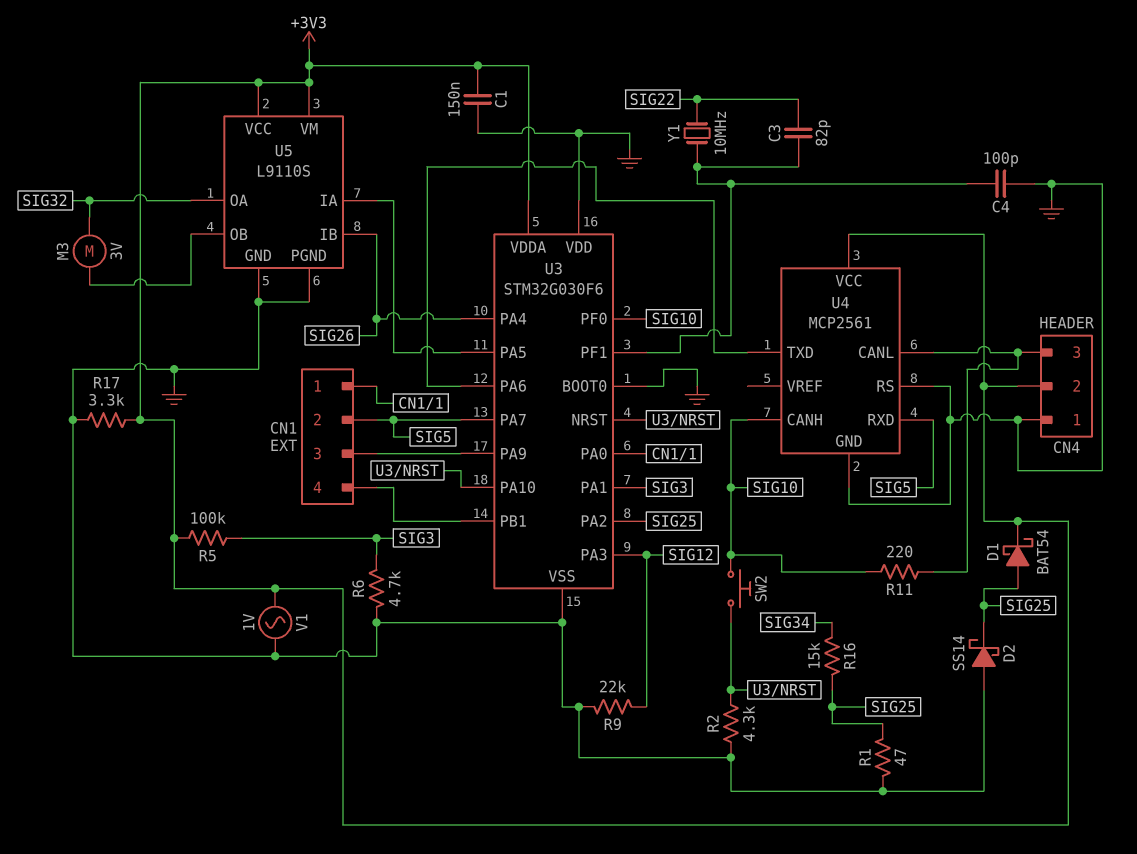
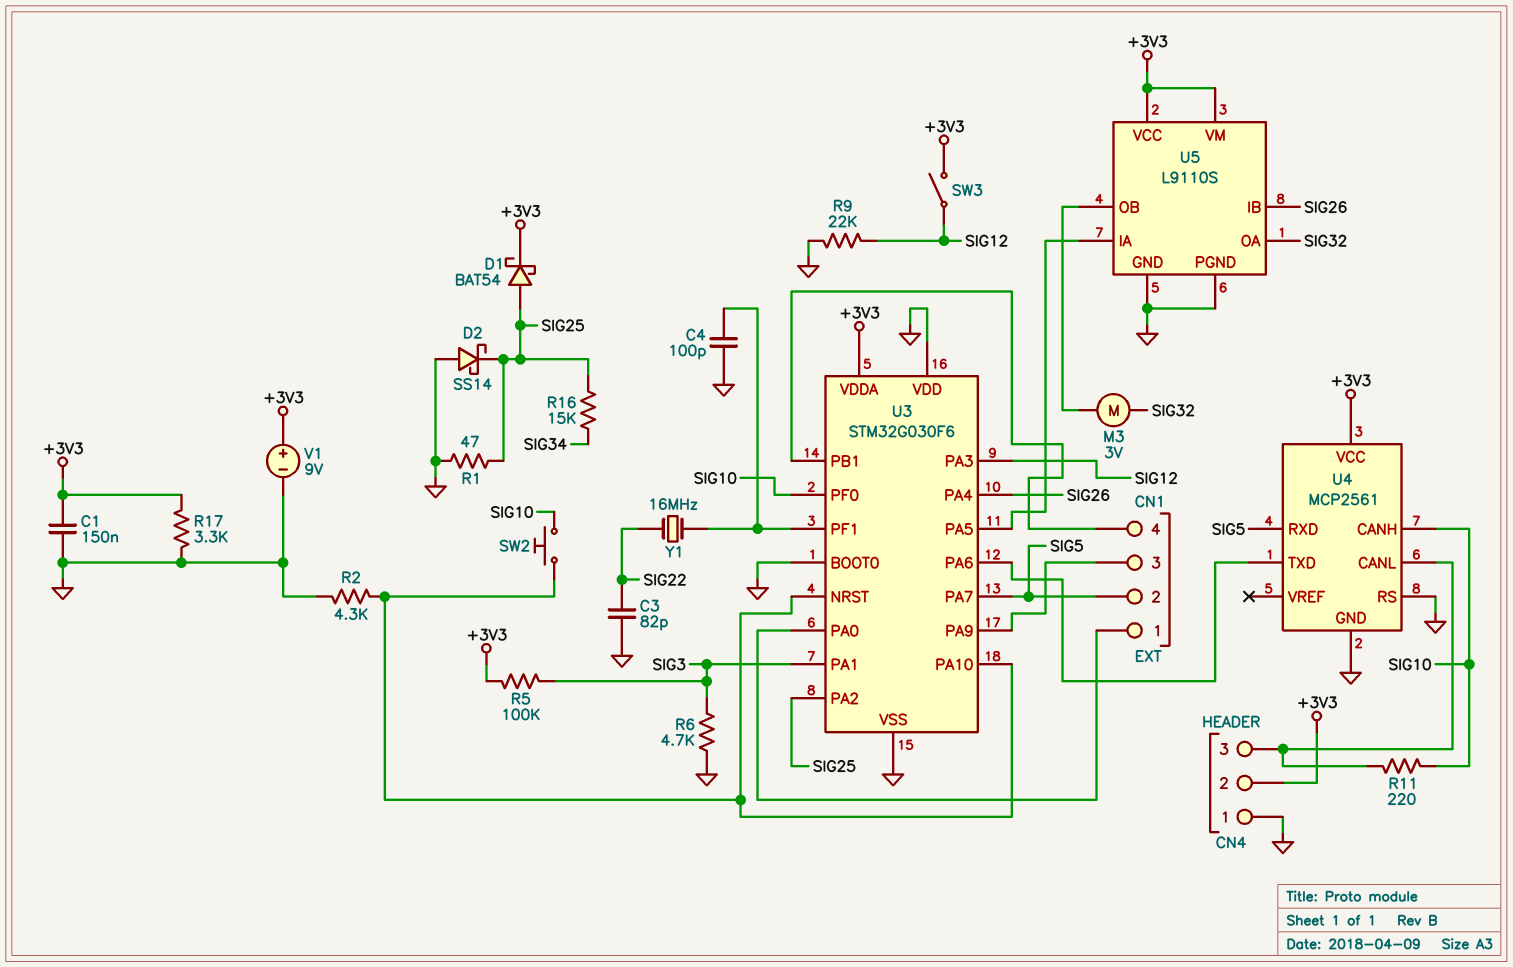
C3: 82pF (SIG22, U3/PF1) -> 82pF (GND, SIG22)
SW3: none -> switch (+3V3, SIG12)
V1: AC 1V (+3V3, GND) -> 9V (plus +3V3, minus GND)
Y1: 10MHz (SIG22, U3/PF1) -> 16MHz (SIG22, U3/PF1)

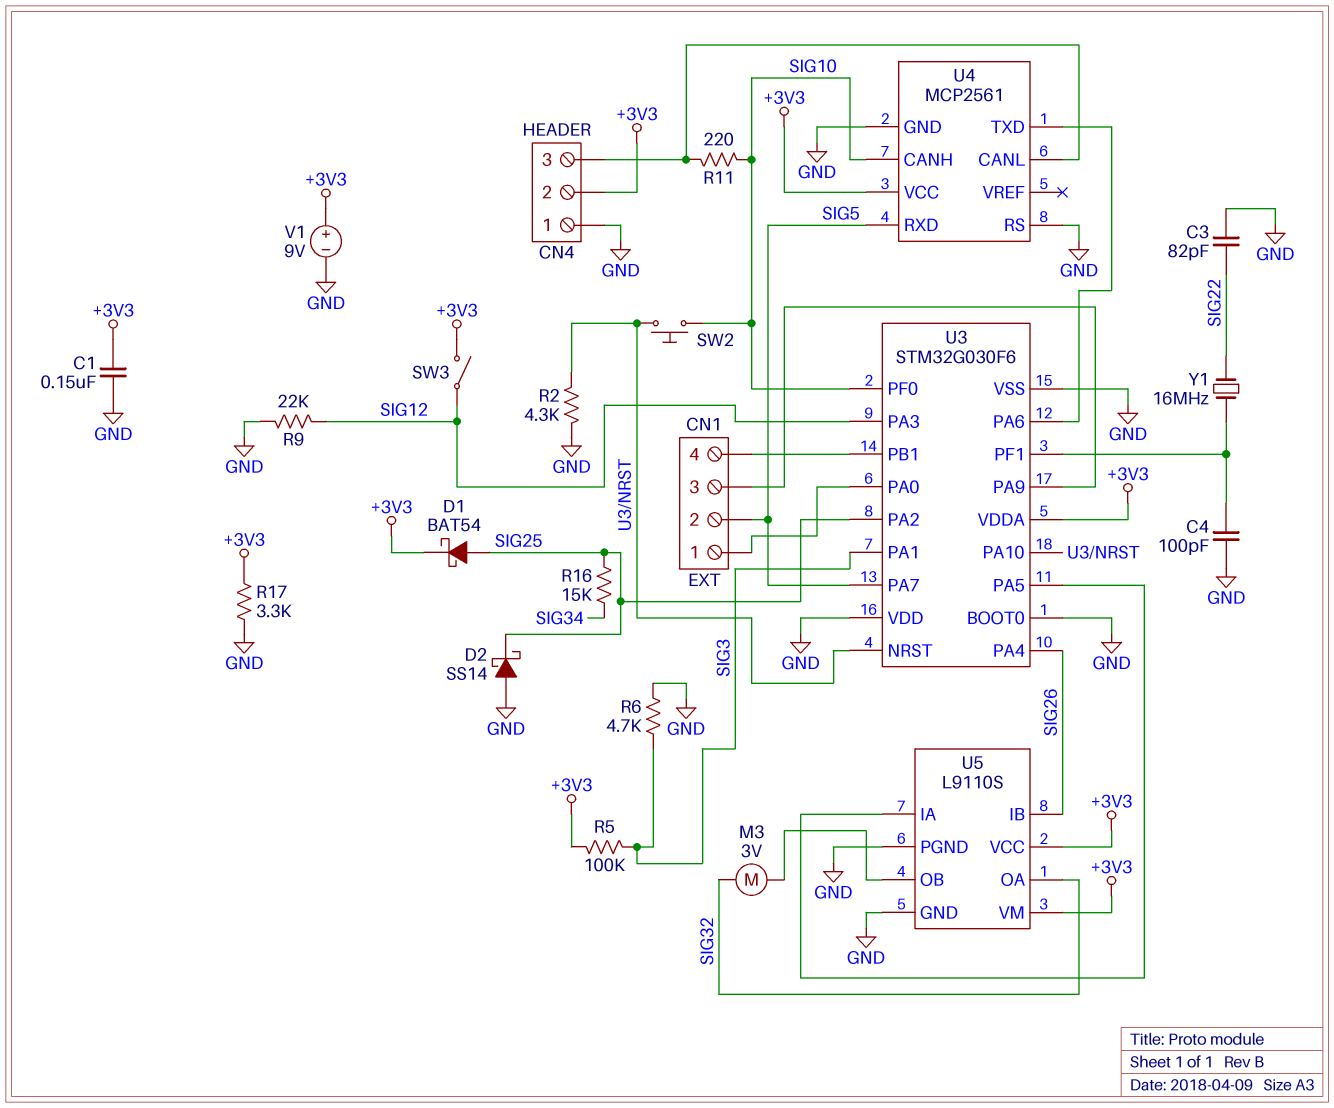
R1: 47 (GND, SIG25) -> none

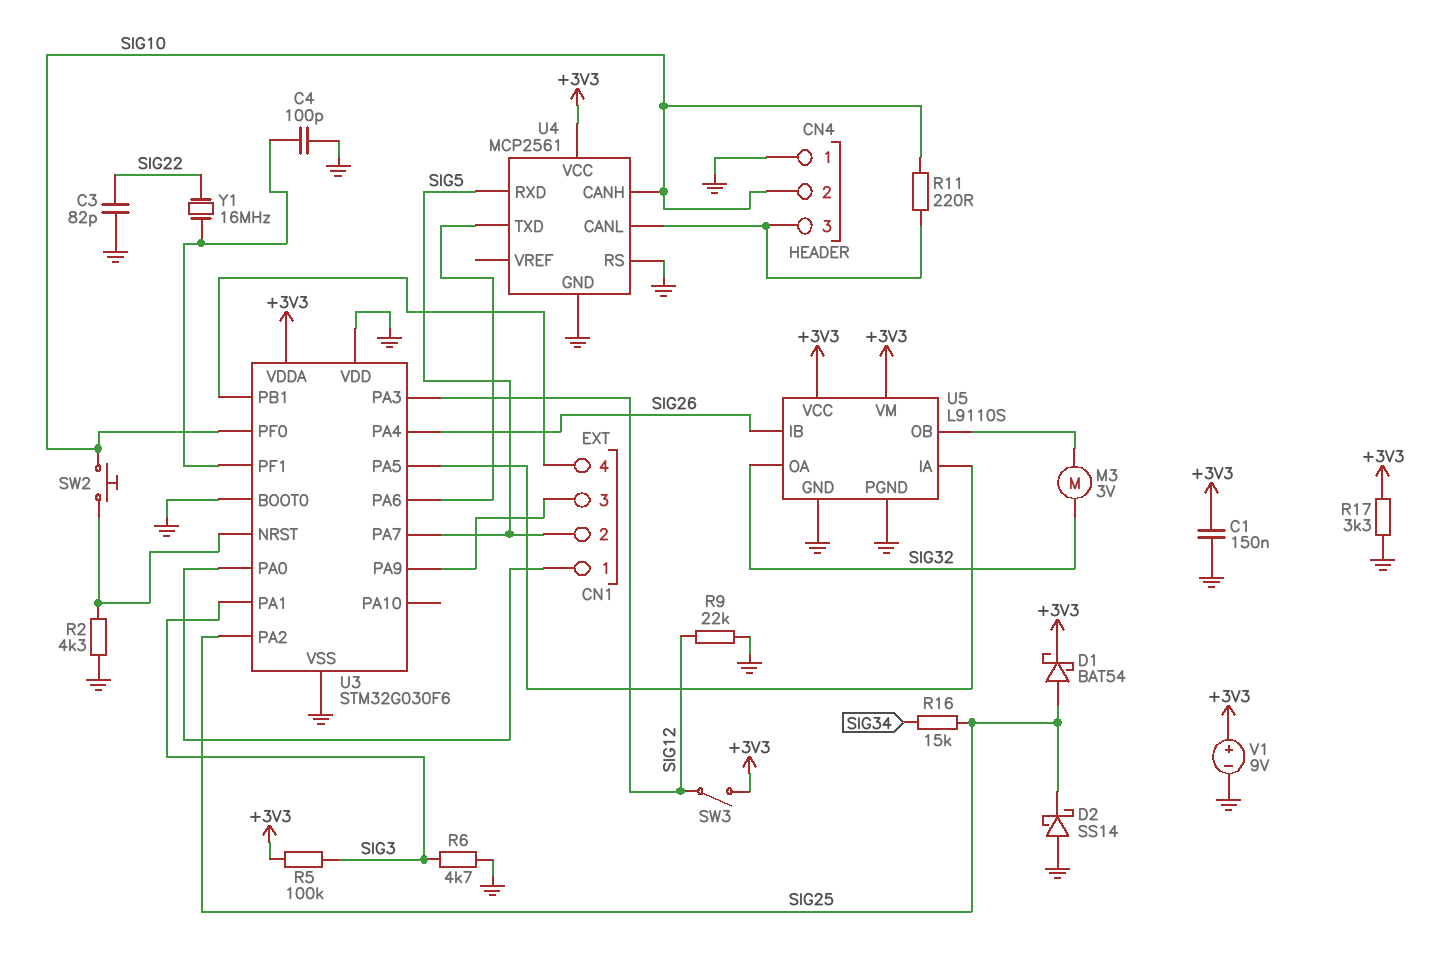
CN4 pin 2: +3V3 -> SIG10
U3 pin PA10: U3/NRST -> none

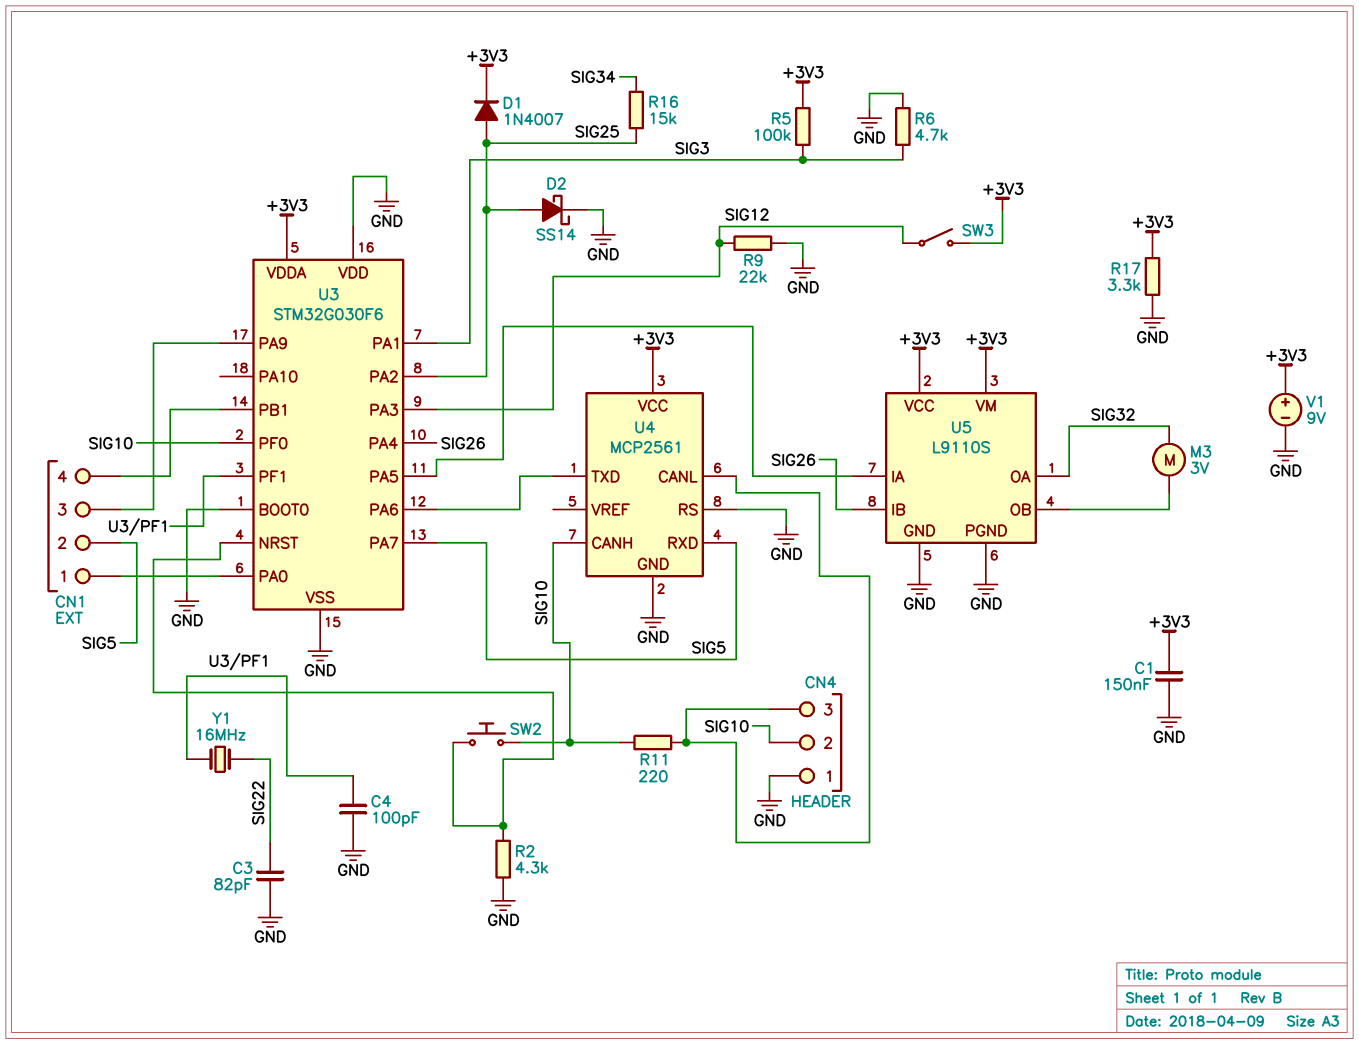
D1: schottky BAT54 (A SIG25, K +3V3) -> diode 1N4007 (A SIG25, K +3V3)
D2: schottky SS14 (A GND, K SIG25) -> schottky SS14 (A SIG25, K GND)

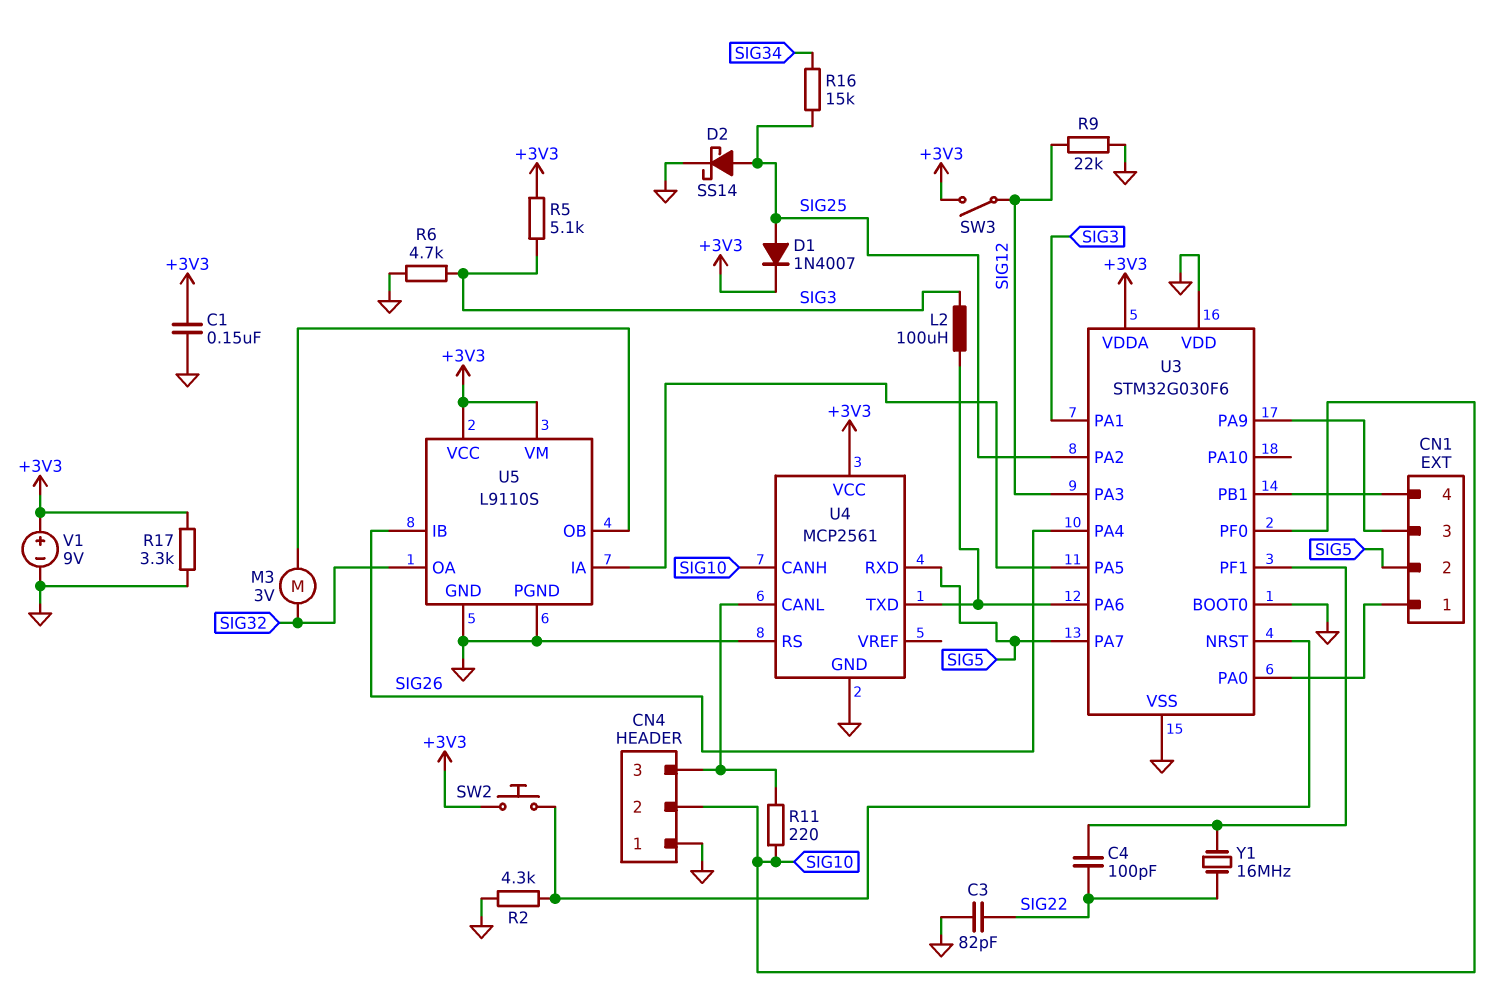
C4: 100pF (GND, U3/PF1) -> 100pF (SIG22, U3/PF1)
L2: none -> 100uH (SIG3, U3/PA6)
R5: 100k (+3V3, SIG3) -> 5.1k (+3V3, SIG3)
SW2: button (SIG10, U3/NRST) -> button (+3V3, U3/NRST)

